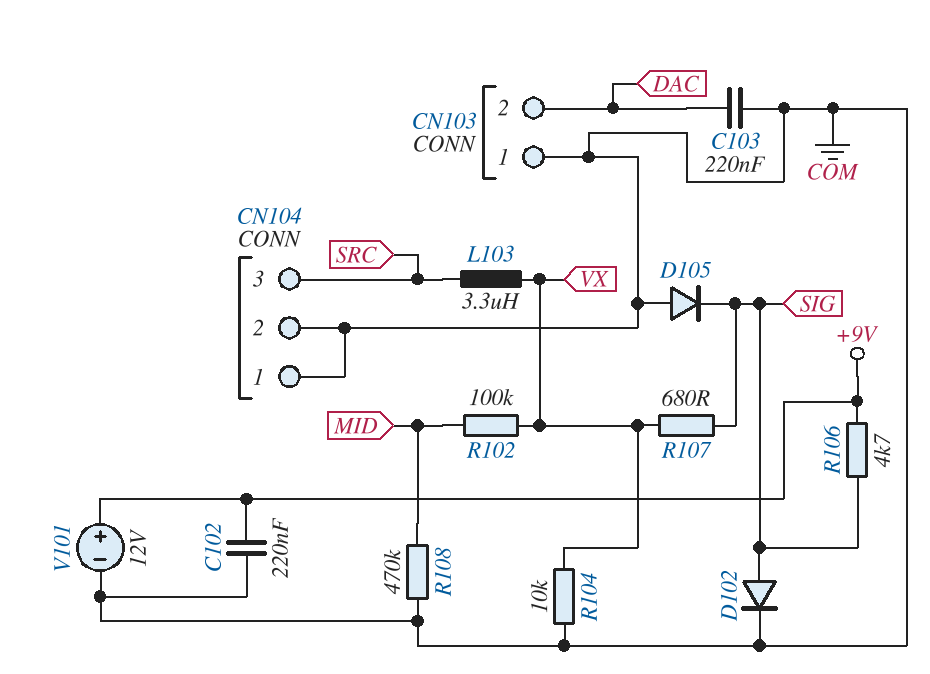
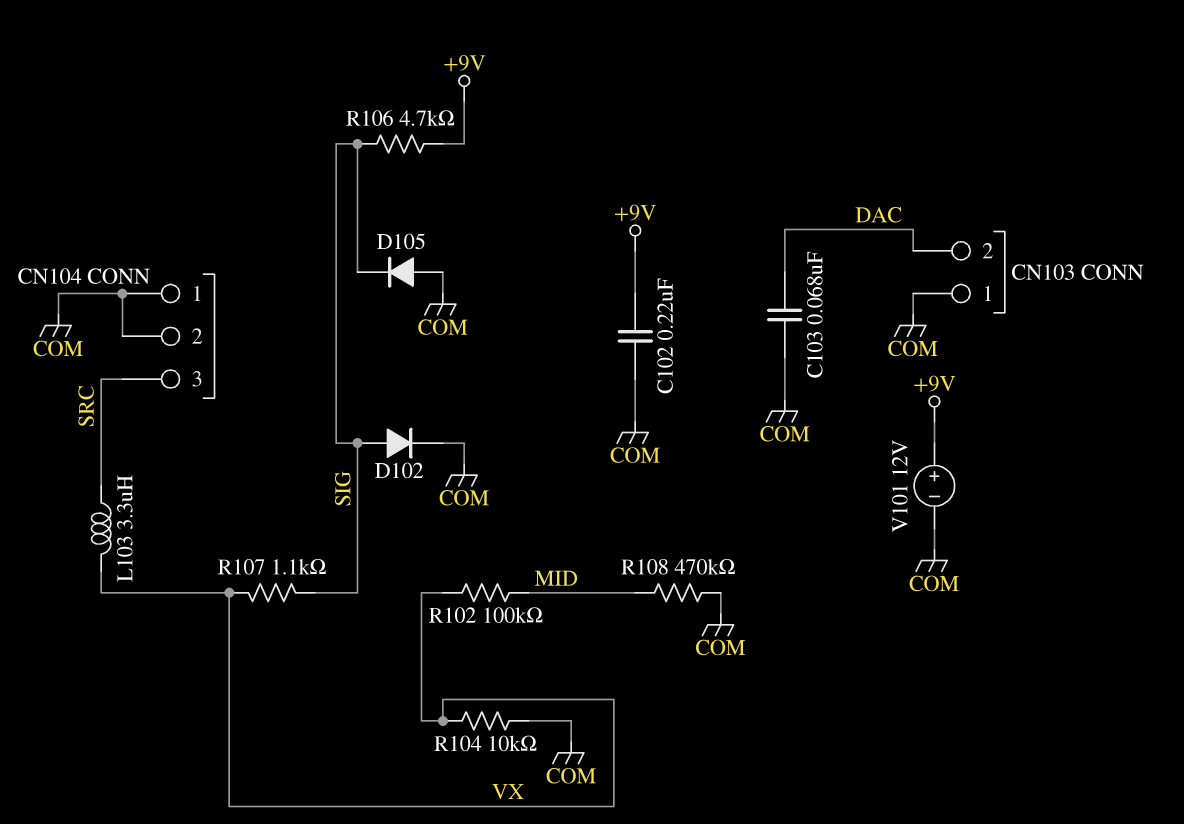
C103: 220nF (COM, DAC) -> 68nF (COM, DAC)
R107: 680 (SIG, VX) -> 1.1k (SIG, VX)

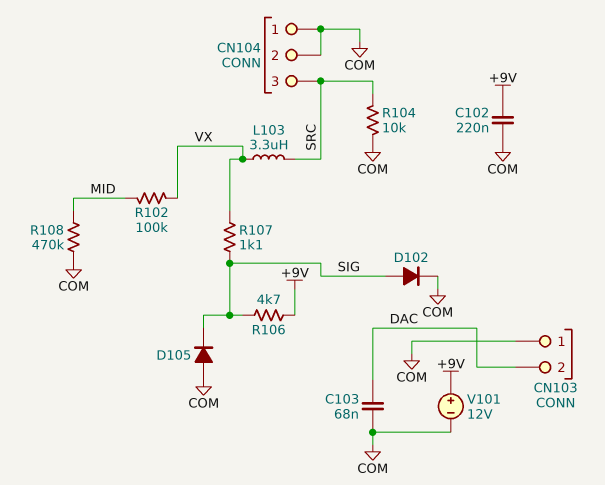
R104: 10k (COM, VX) -> 10k (COM, SRC)

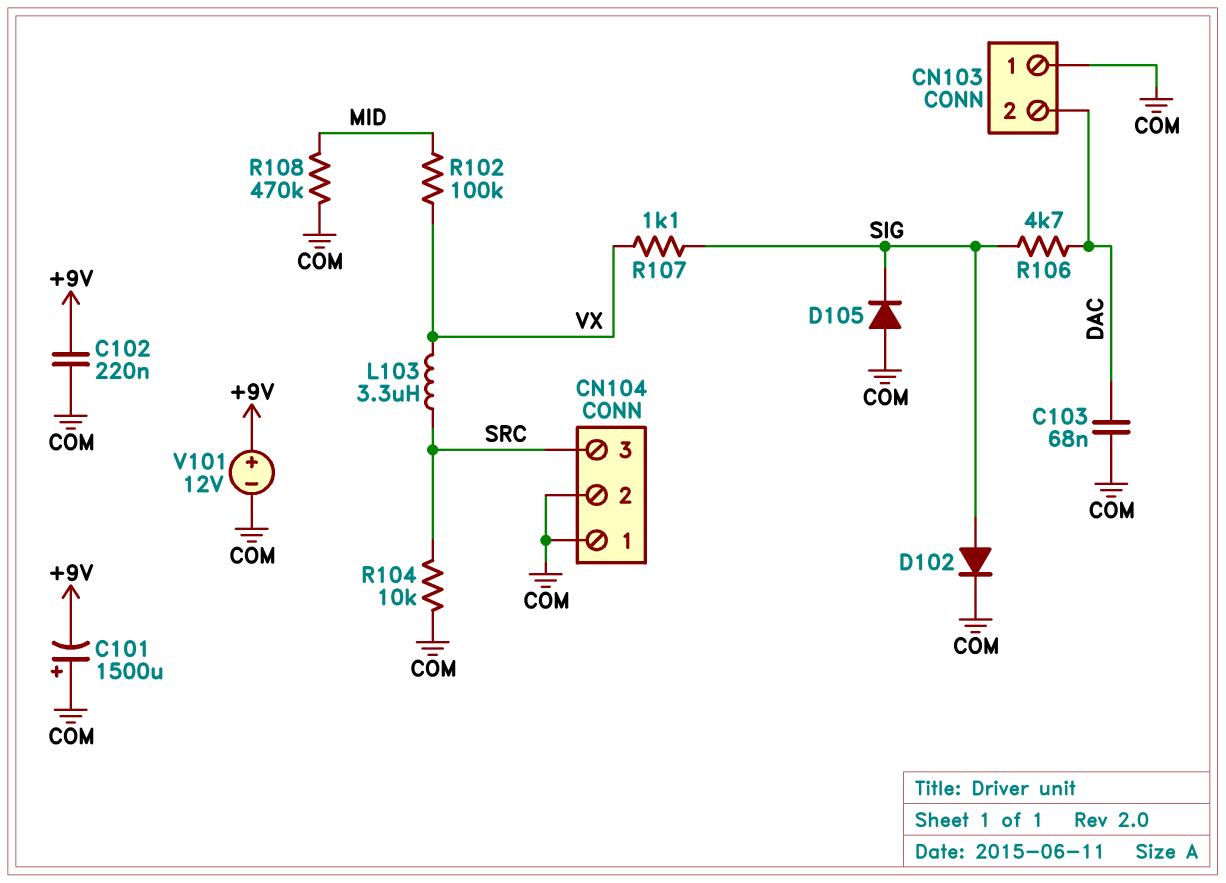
C101: none -> 1500uF (plus COM, minus +9V)
R106: 4.7k (+9V, SIG) -> 4.7k (DAC, SIG)

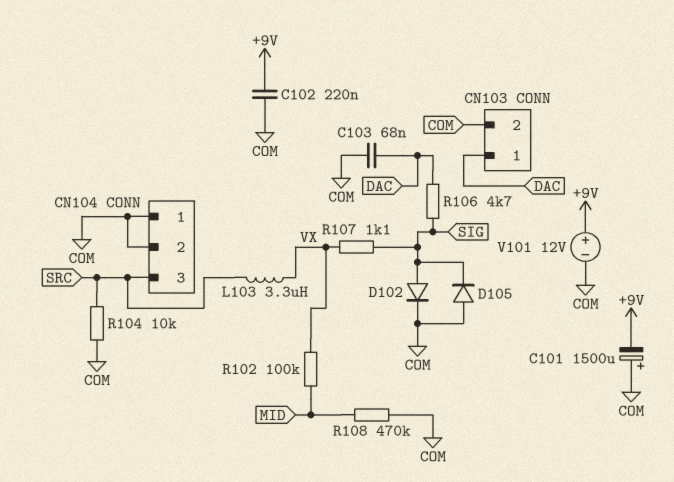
CN103 pin 1: COM -> DAC
CN103 pin 2: DAC -> COM

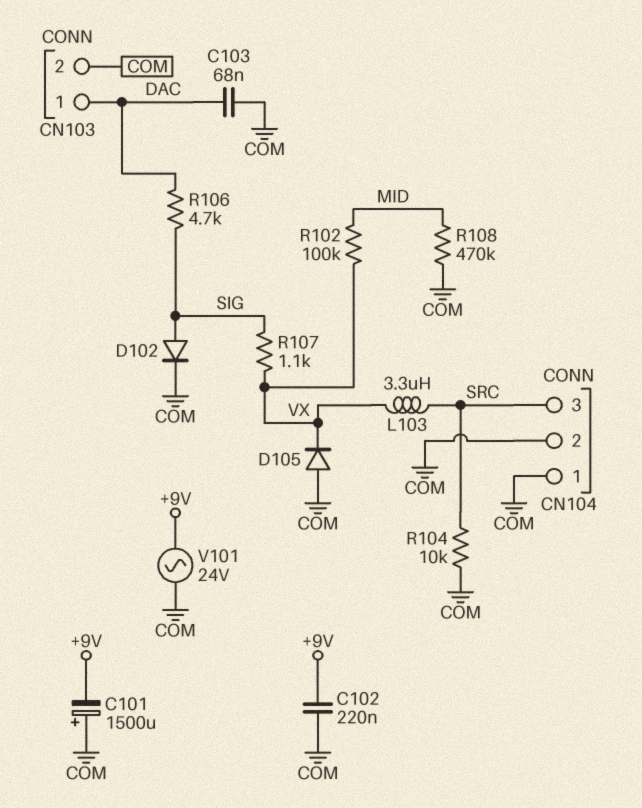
D105: diode (A COM, K SIG) -> diode (A COM, K VX)
V101: 12V (plus +9V, minus COM) -> AC 24V (+9V, COM)

